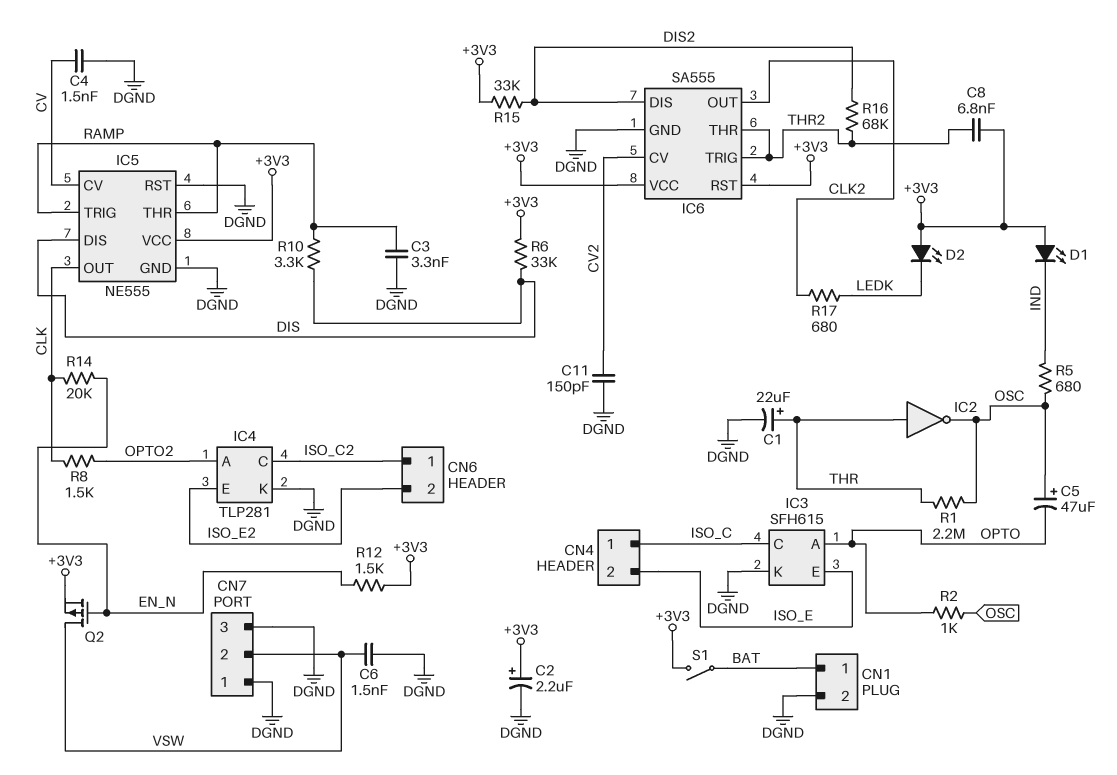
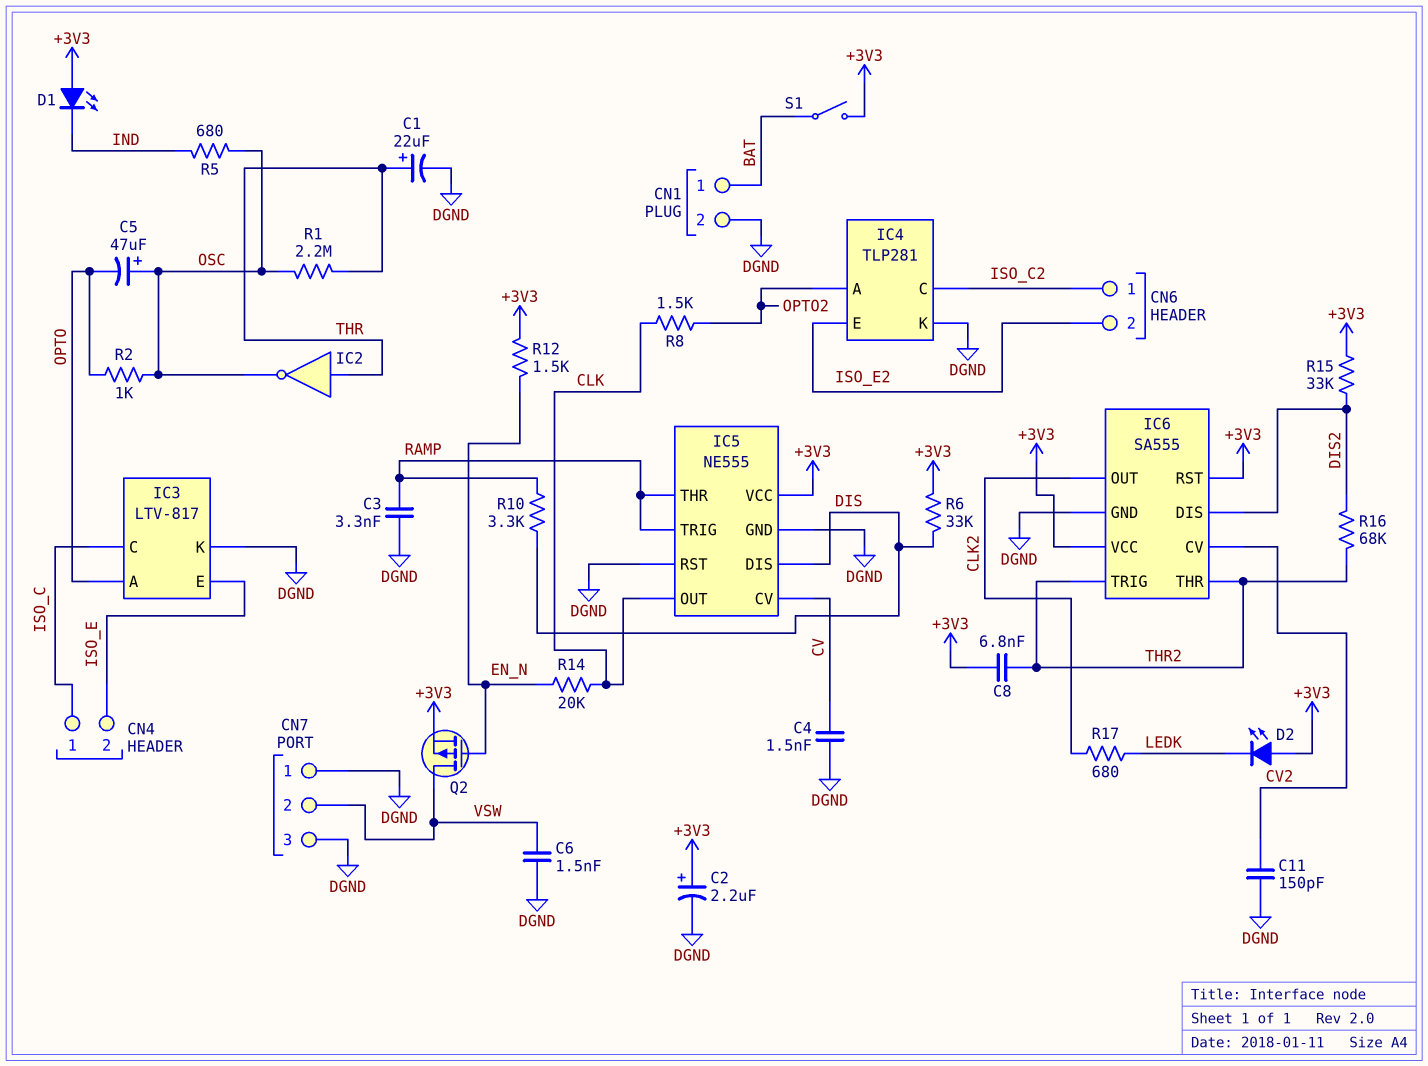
IC3: SFH615 -> LTV-817

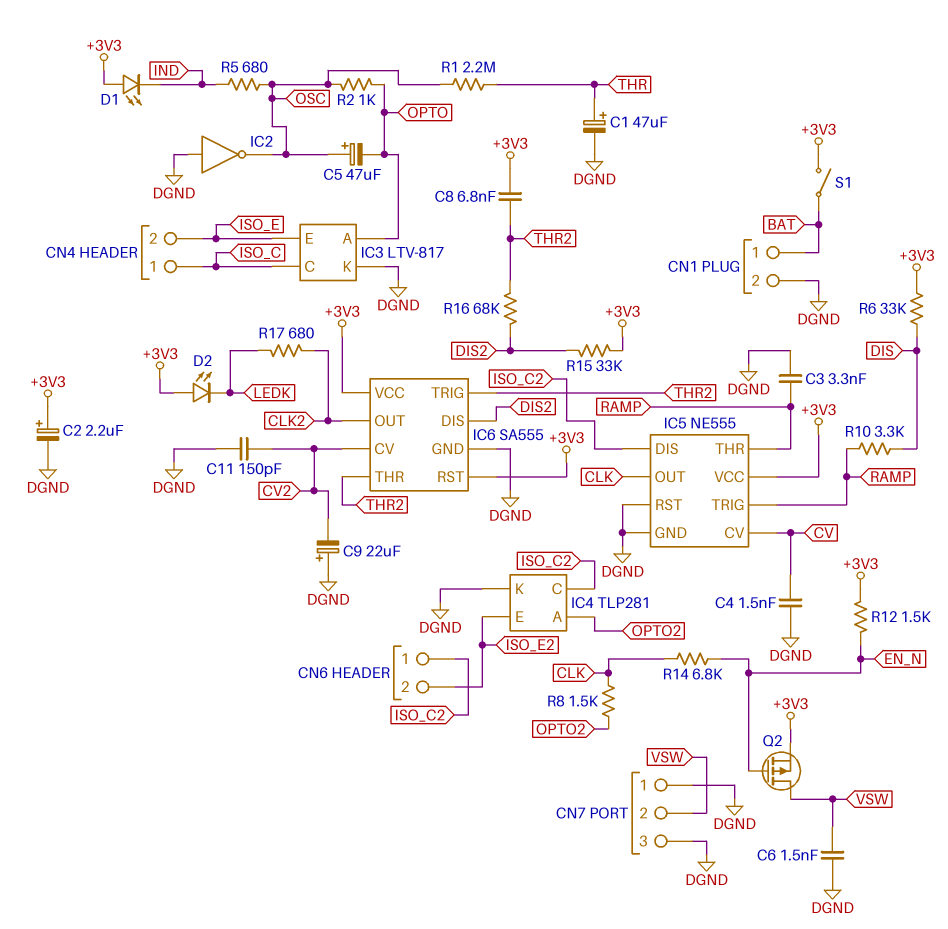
C1: 22uF (plus THR, minus DGND) -> 47uF (plus THR, minus DGND)
C9: none -> 22uF (plus DGND, minus CV2)
IC2: NOT (in THR, out OSC) -> NOT (in DGND, out OSC)
IC5 pin DIS: DIS -> ISO_C2
R14: 20k (CLK, EN_N) -> 6.8k (CLK, EN_N)

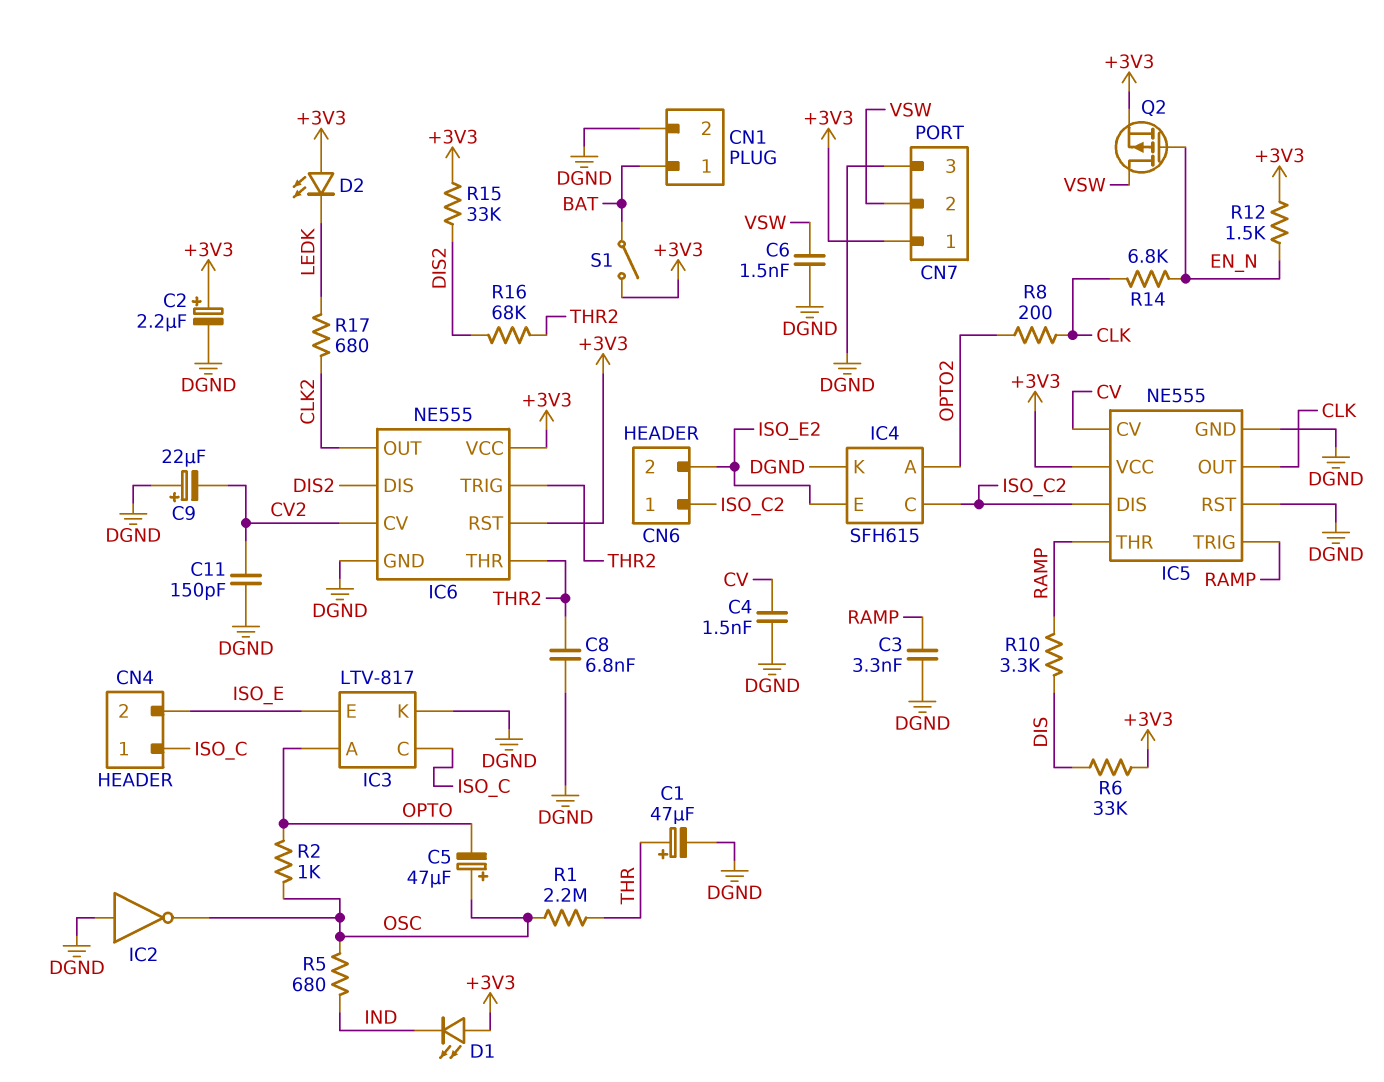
C8: 6.8nF (+3V3, THR2) -> 6.8nF (DGND, THR2)
CN7 pin 1: DGND -> +3V3
IC4: TLP281 -> SFH615
IC6: SA555 -> NE555
R8: 1.5k (CLK, OPTO2) -> 200 (CLK, OPTO2)

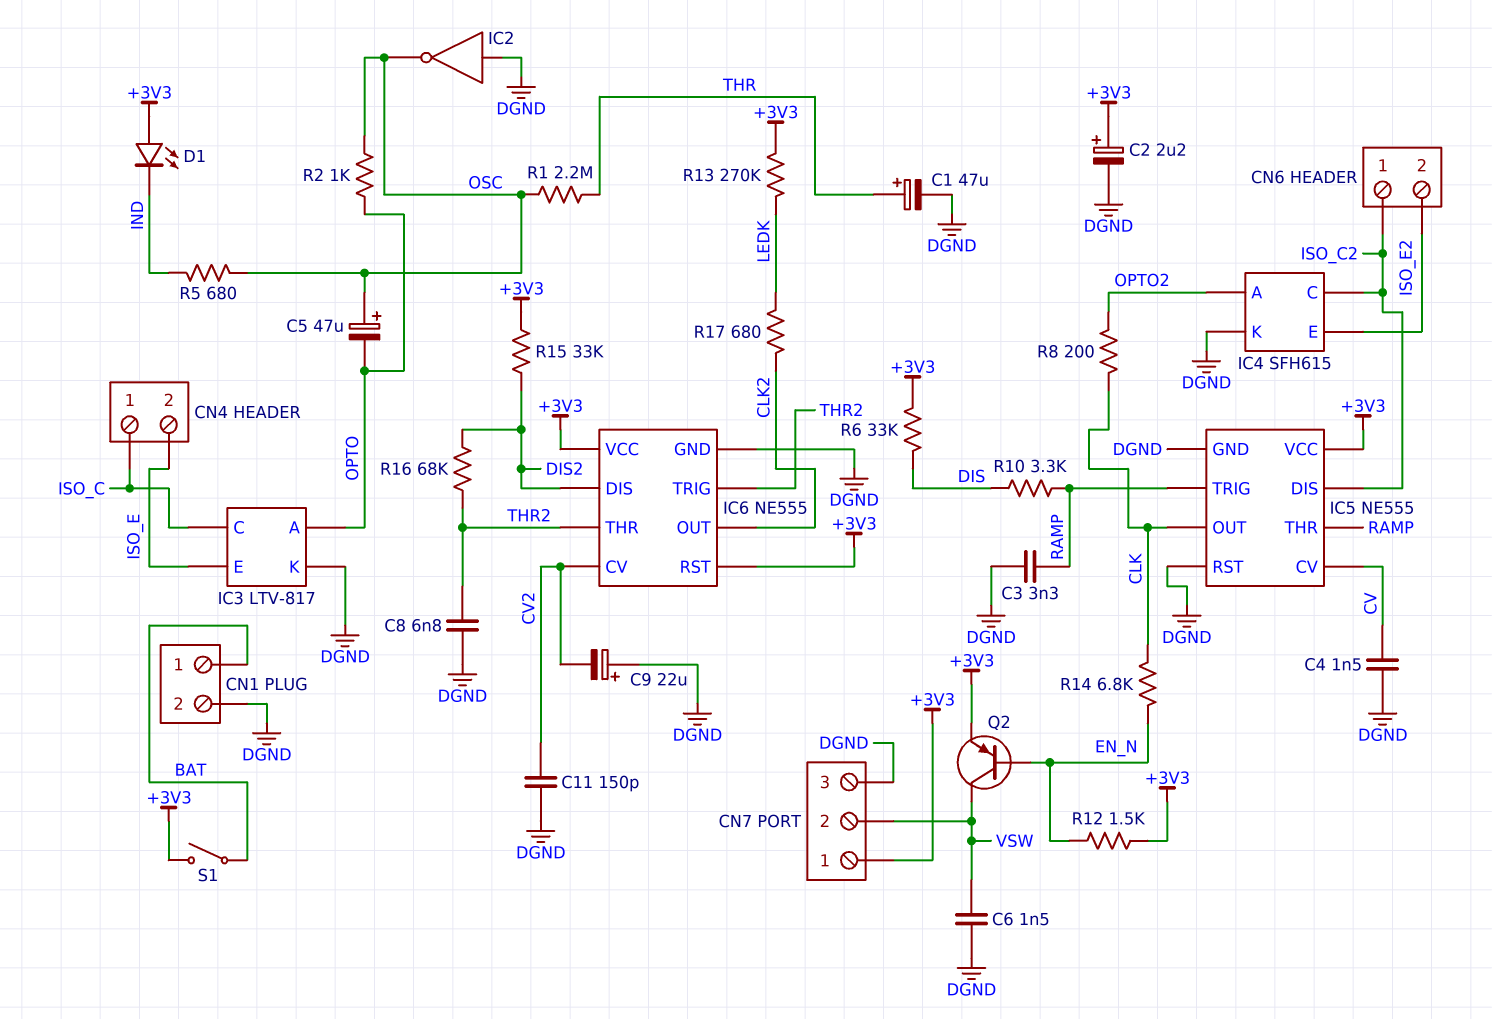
D2: LED (A +3V3, K LEDK) -> none
Q2: PMOS (G EN_N, D VSW, S +3V3) -> PNP (B EN_N, C VSW, E +3V3)
R13: none -> 270k (+3V3, LEDK)

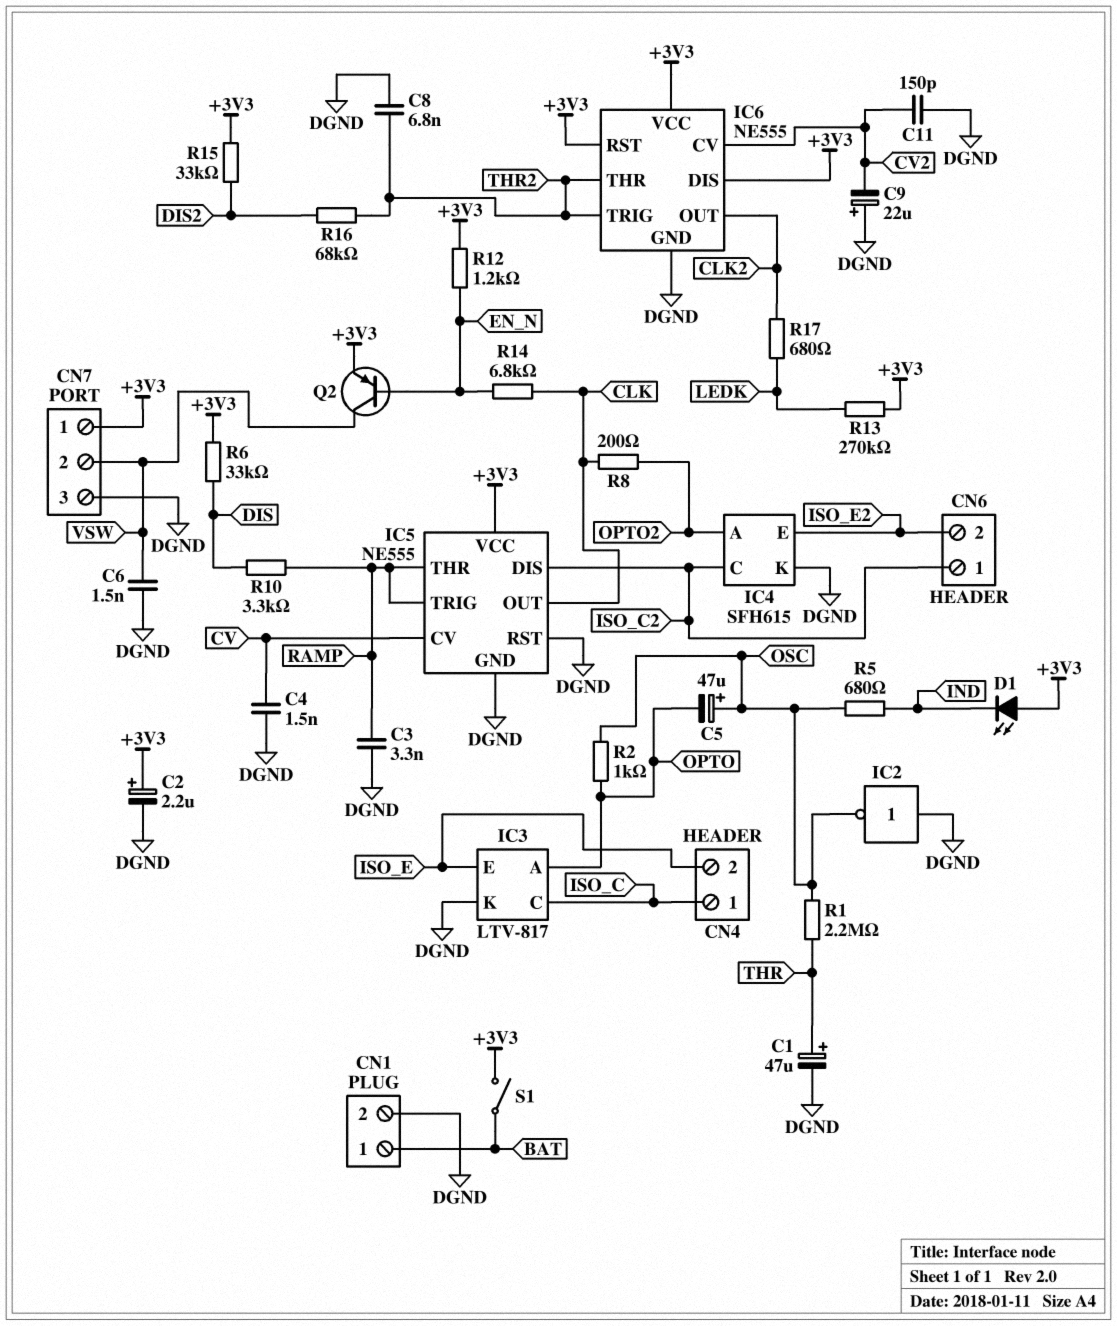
IC6 pin DIS: DIS2 -> +3V3
R12: 1.5k (+3V3, EN_N) -> 1.2k (+3V3, EN_N)

